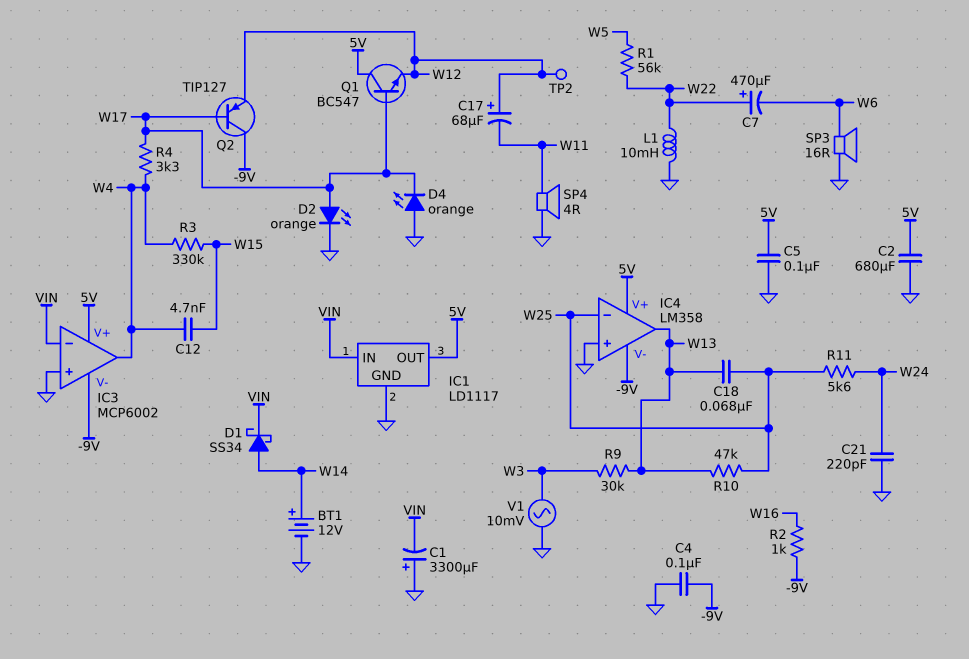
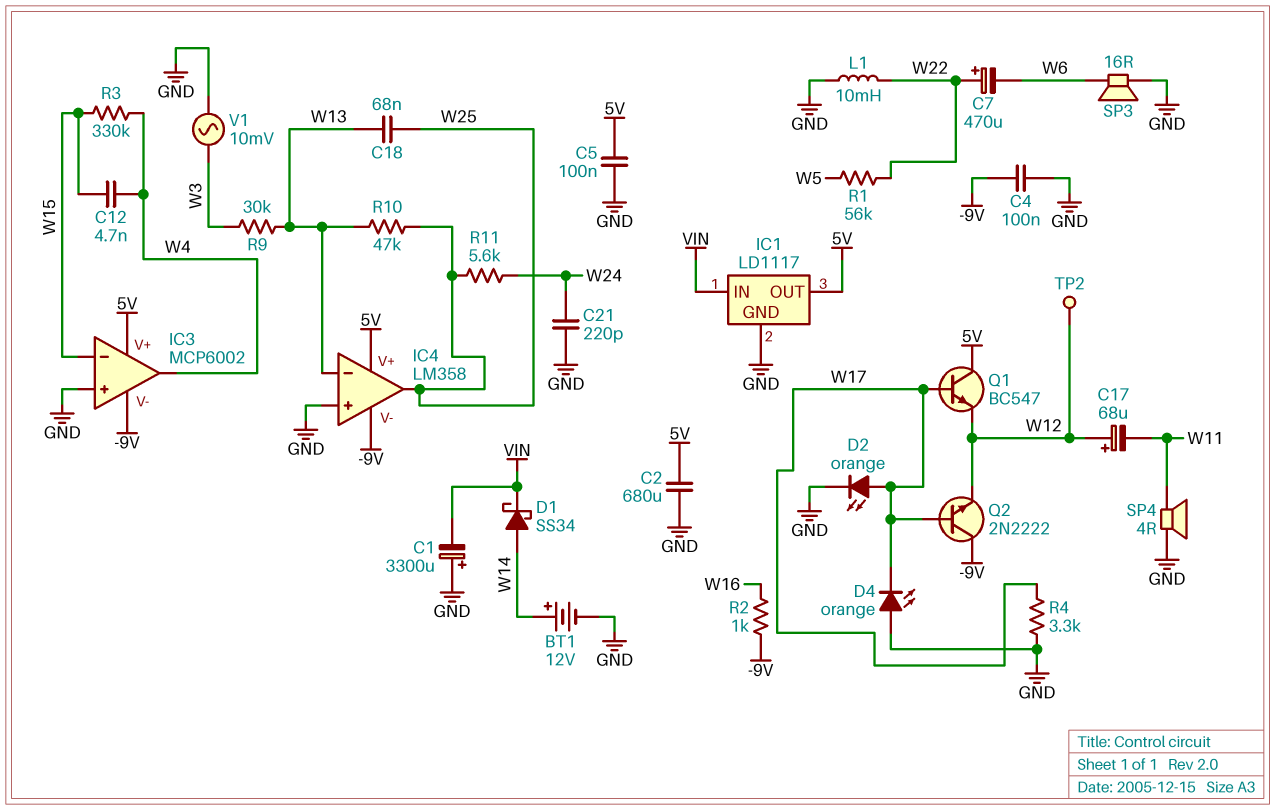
IC3 pin in-: VIN -> W15
IC4 pin in-: W25 -> W13
IC4 pin out: W13 -> W25
Q2: PNP TIP127 (B W17, C -9V, E W12) -> NPN 2N2222 (B W17, C -9V, E W12)
R4: 3.3k (W4, W17) -> 3.3k (GND, W17)

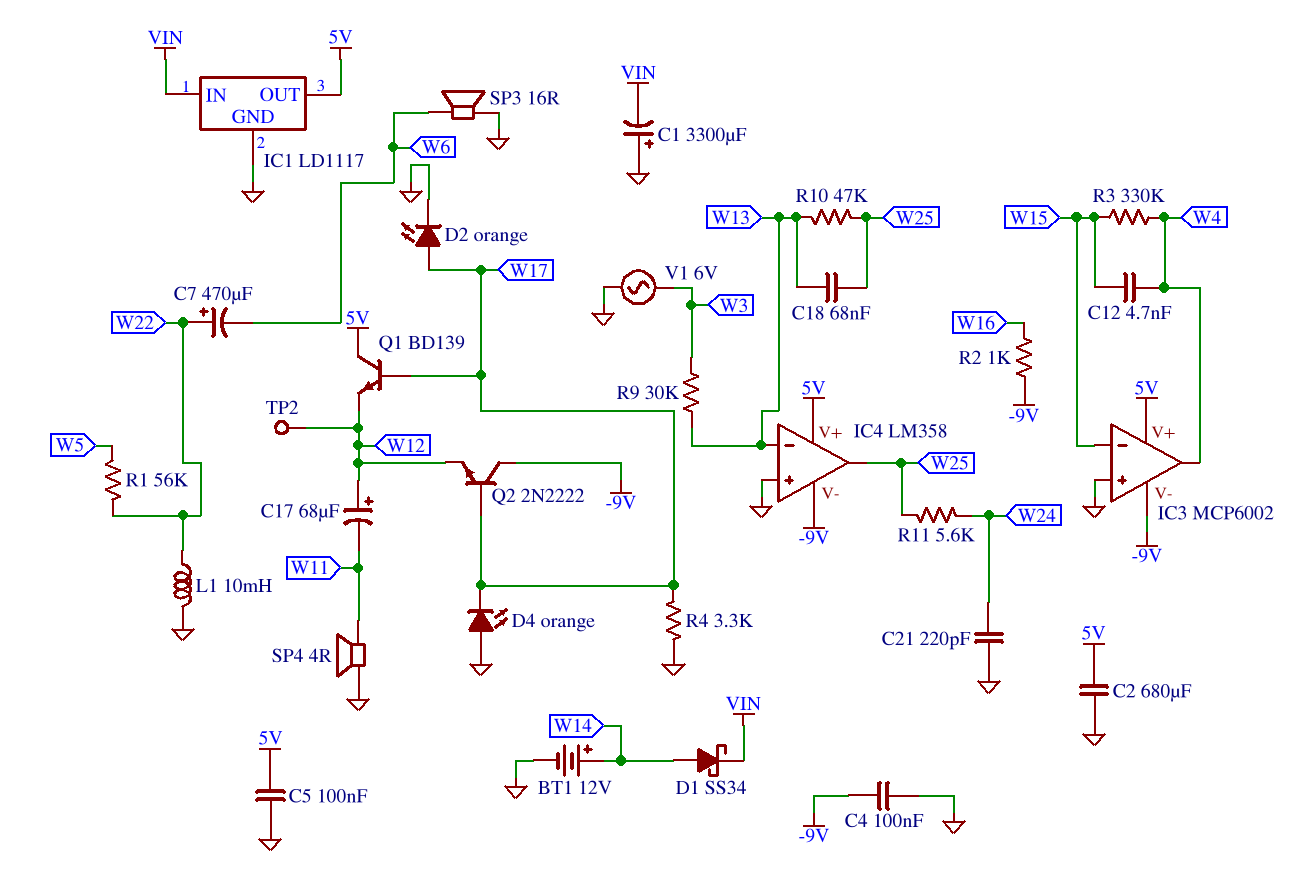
Q1: NPN BC547 (B W17, C 5V, E W12) -> NPN BD139 (B W17, C 5V, E W12)
V1: AC 10mV (GND, W3) -> AC 6V (GND, W3)

